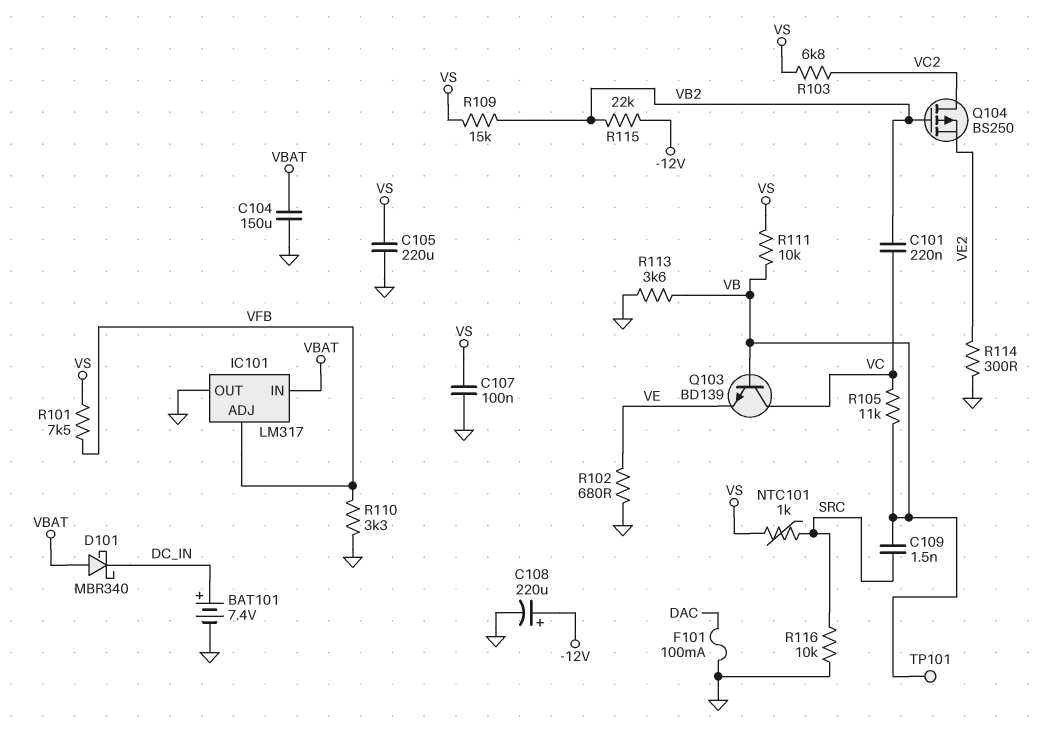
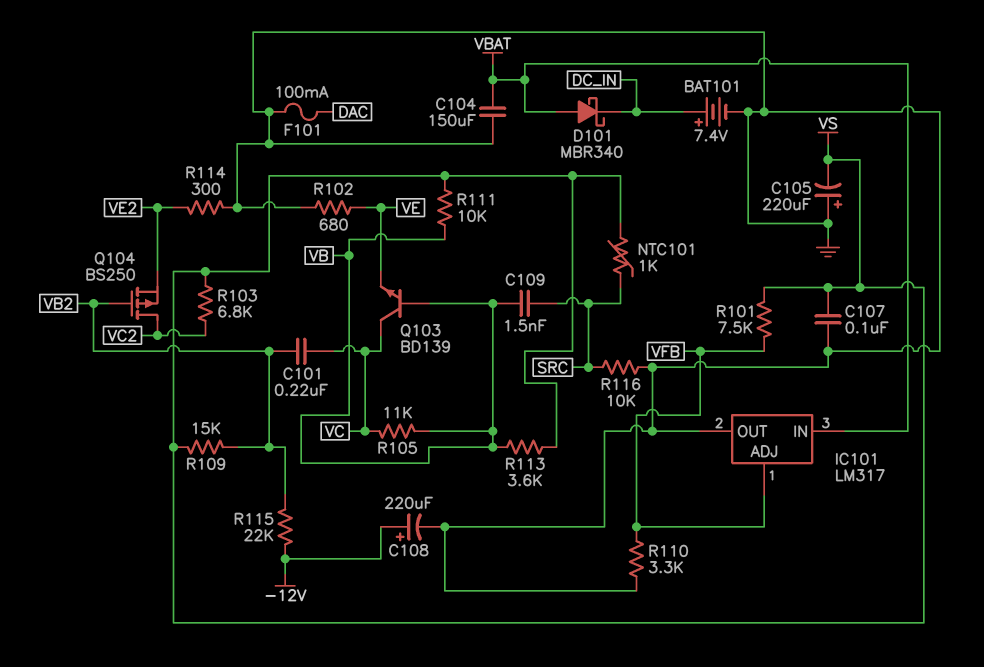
C105: 220uF (GND, VS) -> 220uF (plus GND, minus VS)
R113: 3.6k (GND, VB) -> 3.6k (VB, VS)
TP101: test point (VB) -> none

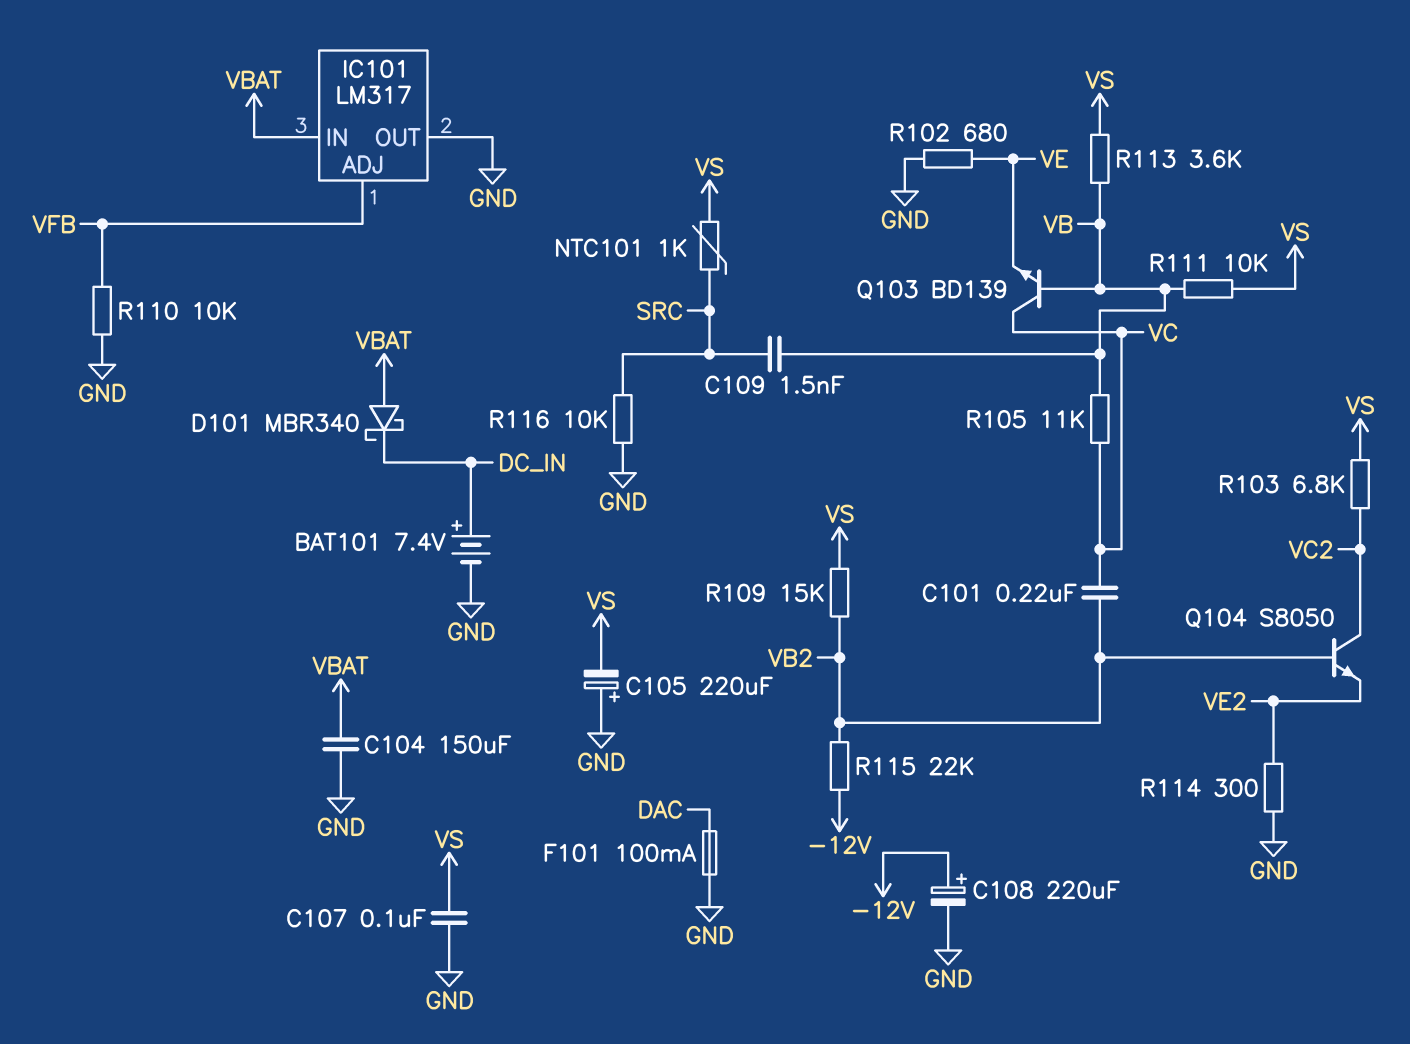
Q104: PMOS BS250 (G VB2, D VC2, S VE2) -> NPN S8050 (B VB2, C VC2, E VE2)
R101: 7.5k (VFB, VS) -> none
R110: 3.3k (GND, VFB) -> 10k (GND, VFB)

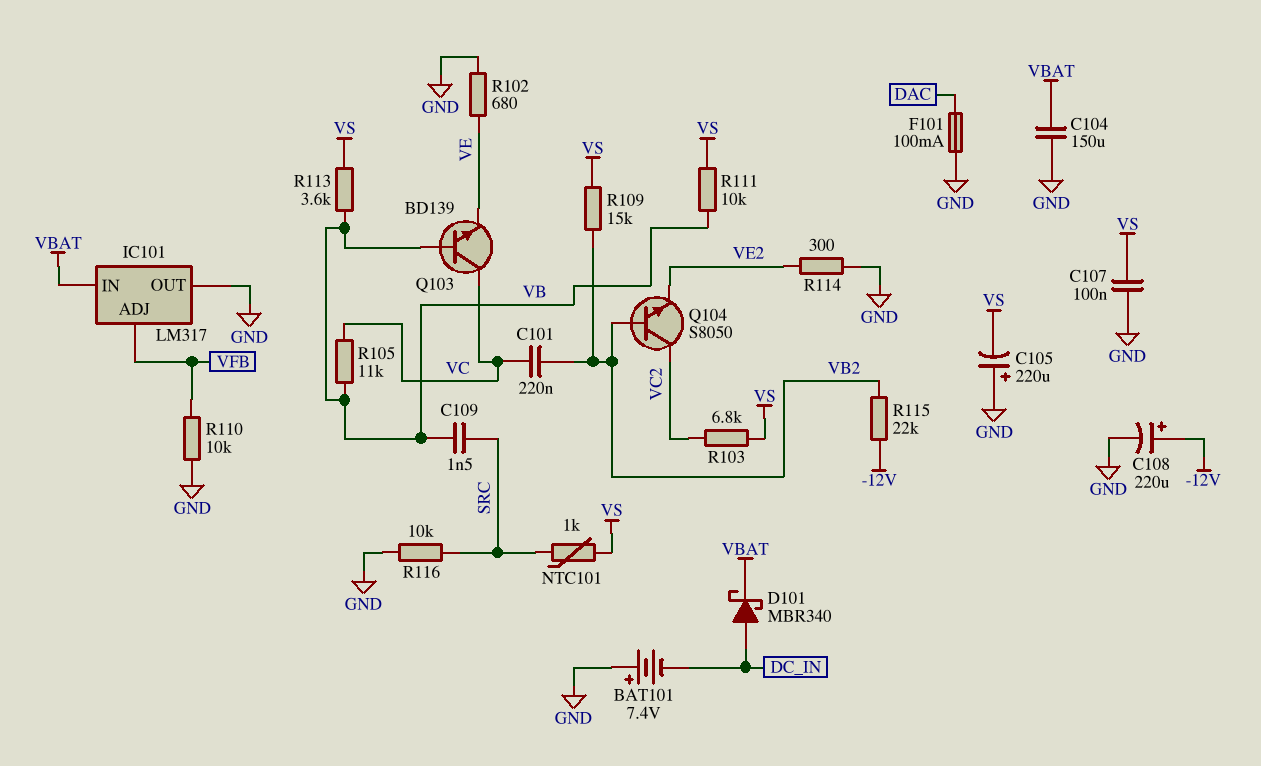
BAT101: 7.4V (plus DC_IN, minus GND) -> 7.4V (plus GND, minus DC_IN)
D101: schottky MBR340 (A VBAT, K DC_IN) -> schottky MBR340 (A DC_IN, K VBAT)

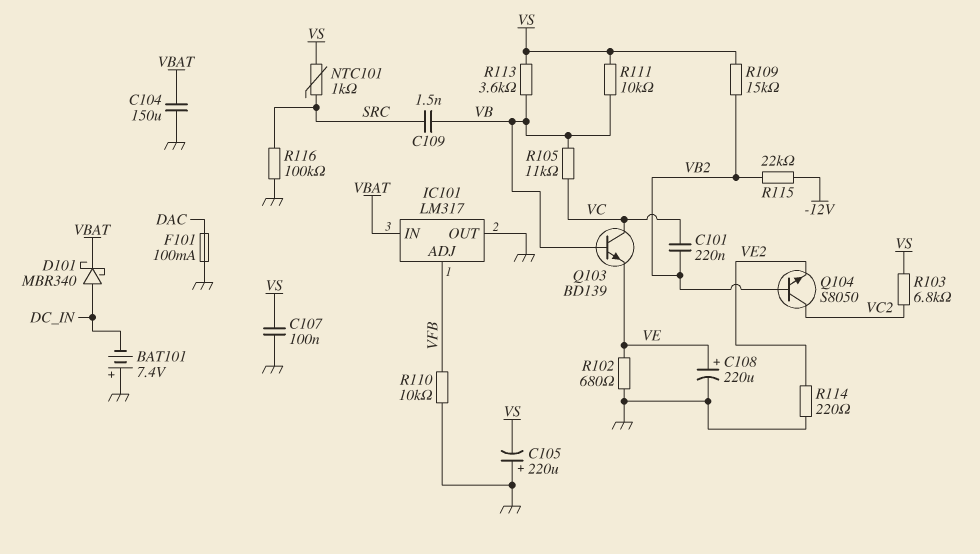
C108: 220uF (plus -12V, minus GND) -> 220uF (plus VE, minus GND)
R114: 300 (GND, VE2) -> 220 (GND, VE2)
R116: 10k (GND, SRC) -> 100k (GND, SRC)

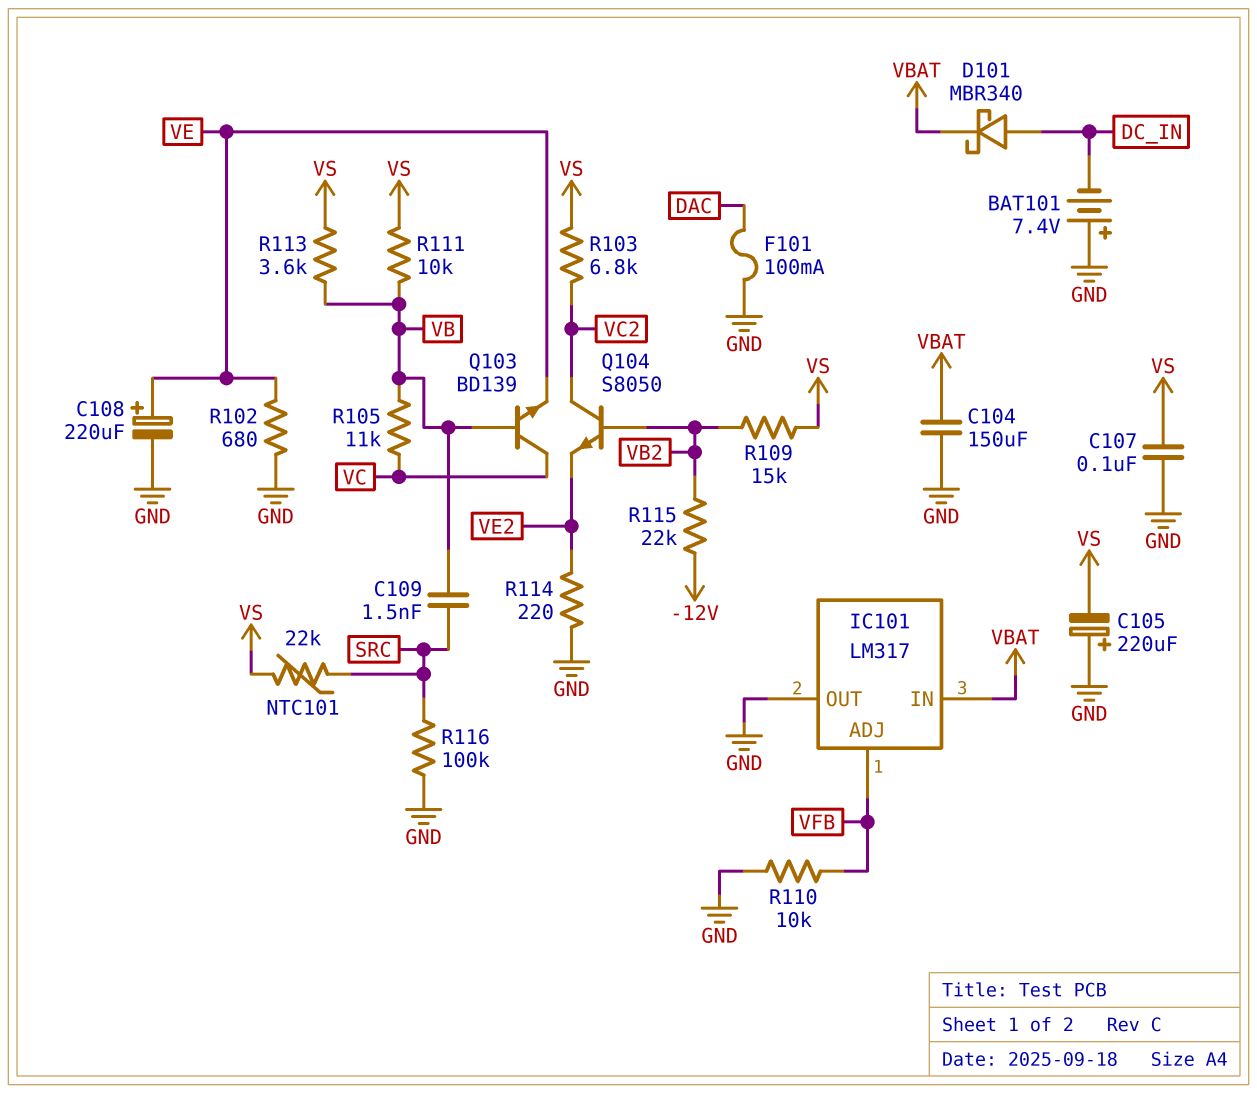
C101: 220nF (VB2, VC) -> none
NTC101: 1k (SRC, VS) -> 22k (SRC, VS)

